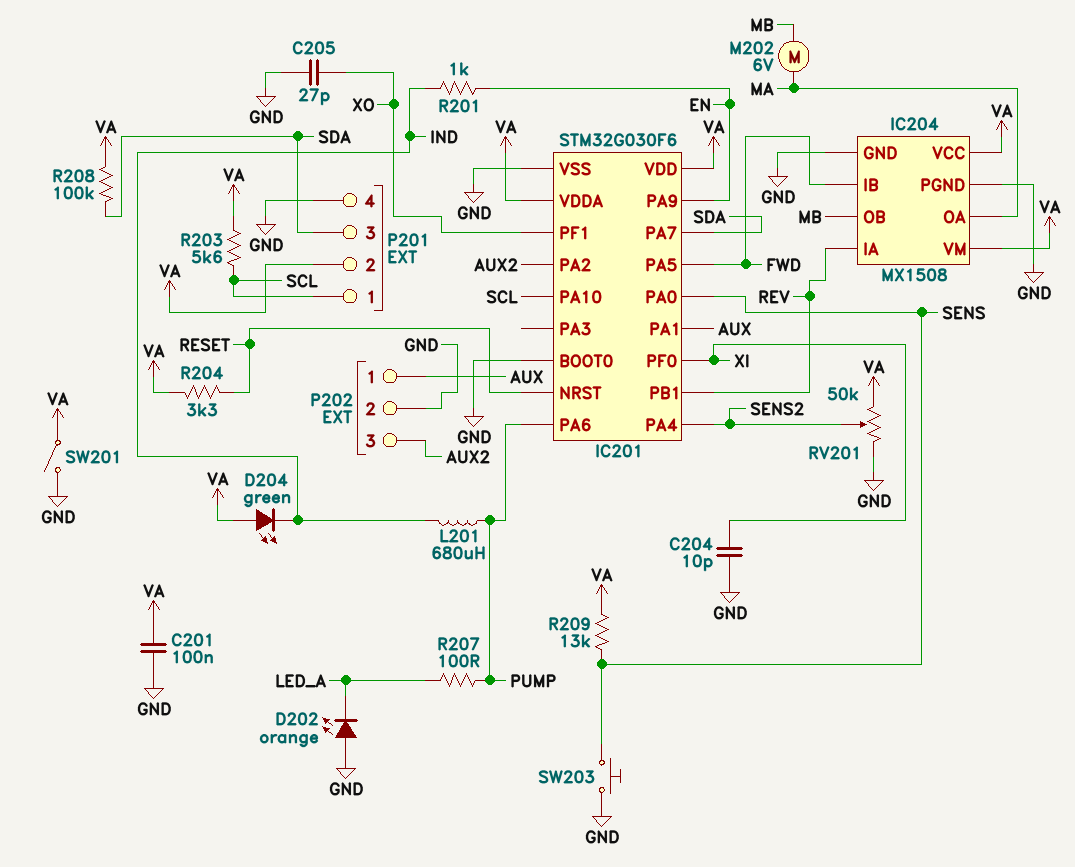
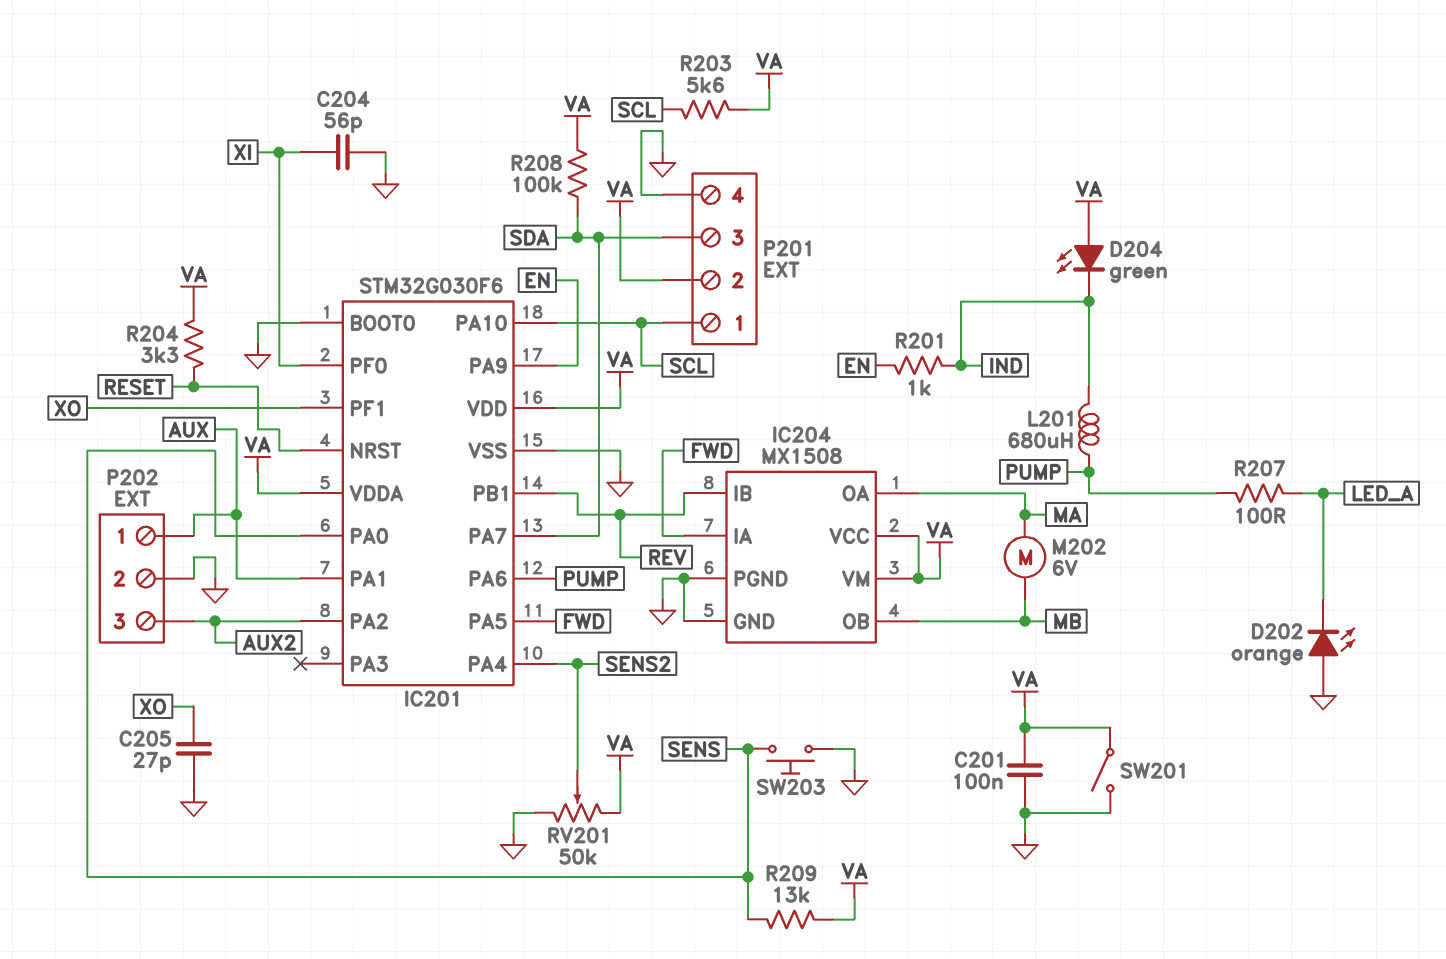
C204: 10pF (GND, XI) -> 56pF (GND, XI)
IC204 pin IA: REV -> FWD
IC204 pin IB: FWD -> REV

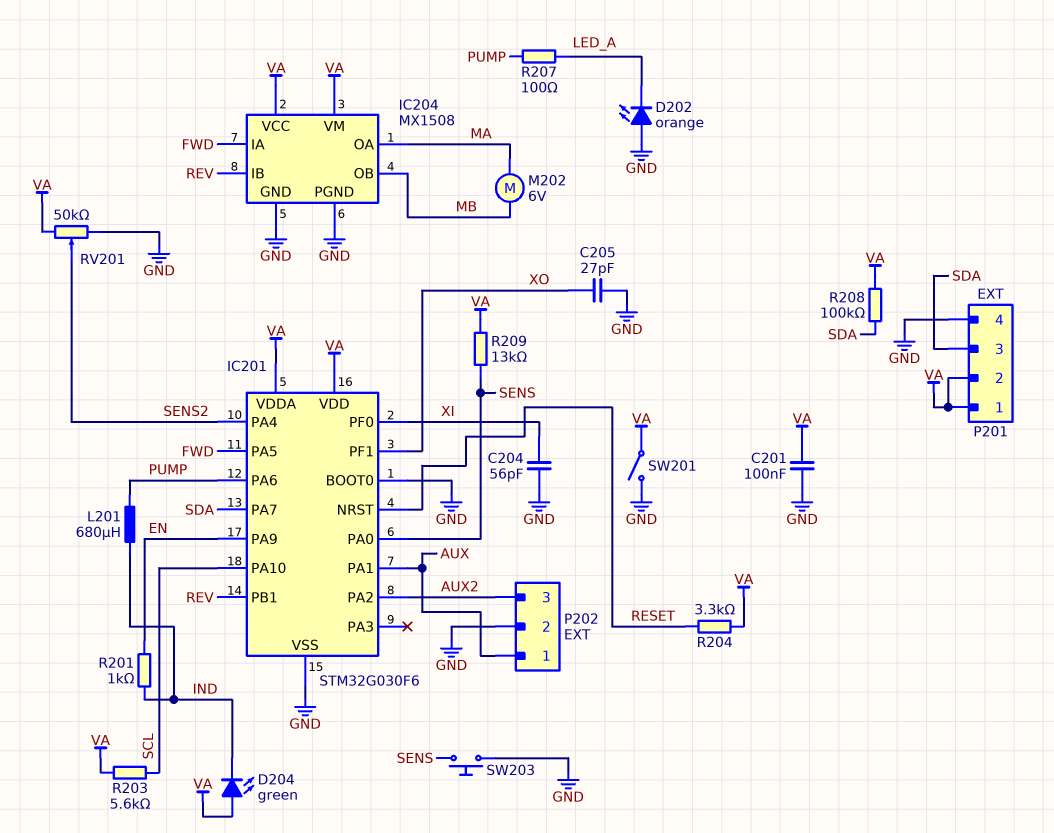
P201 pin 1: SCL -> VA

